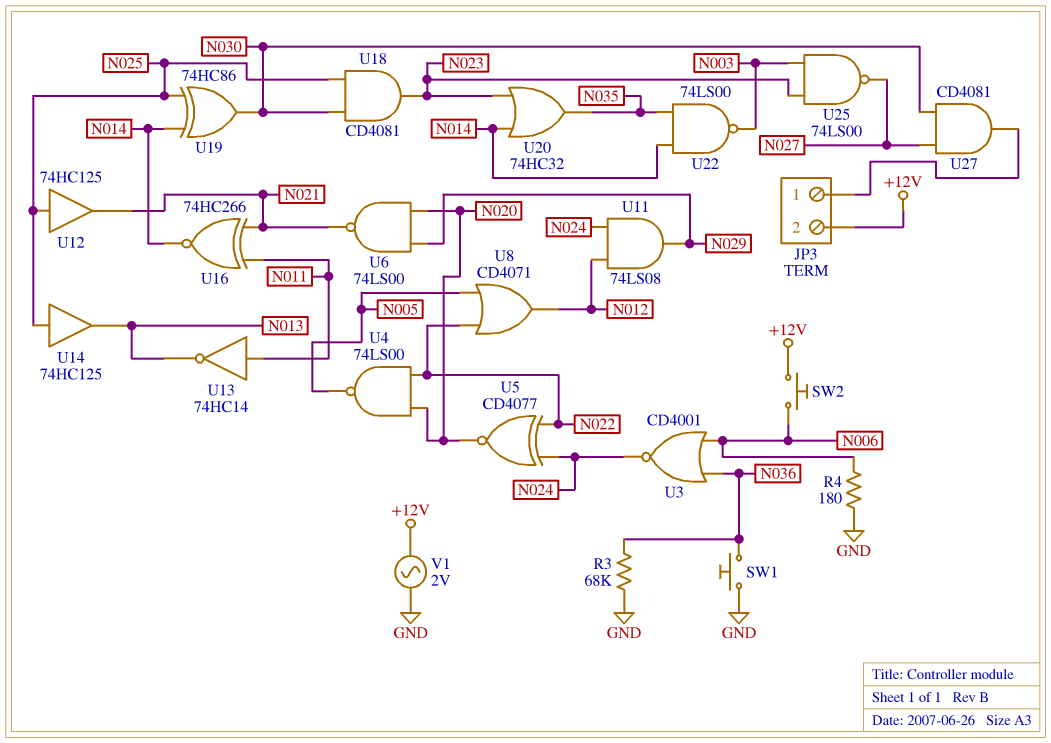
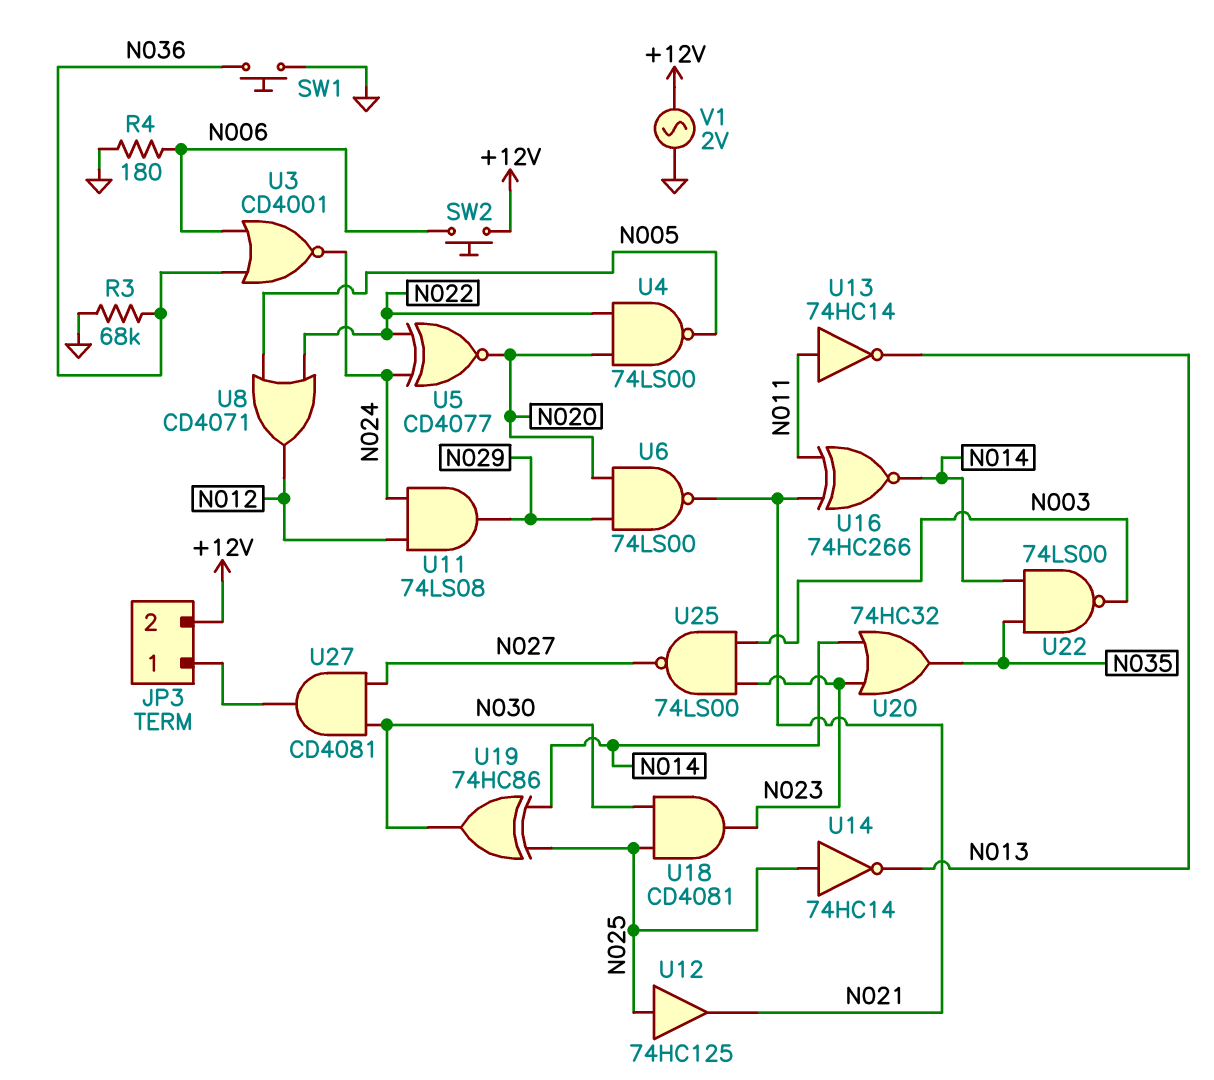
U14: buffer 74HC125 (in N025, out N013) -> NOT 74HC14 (in N025, out N013)

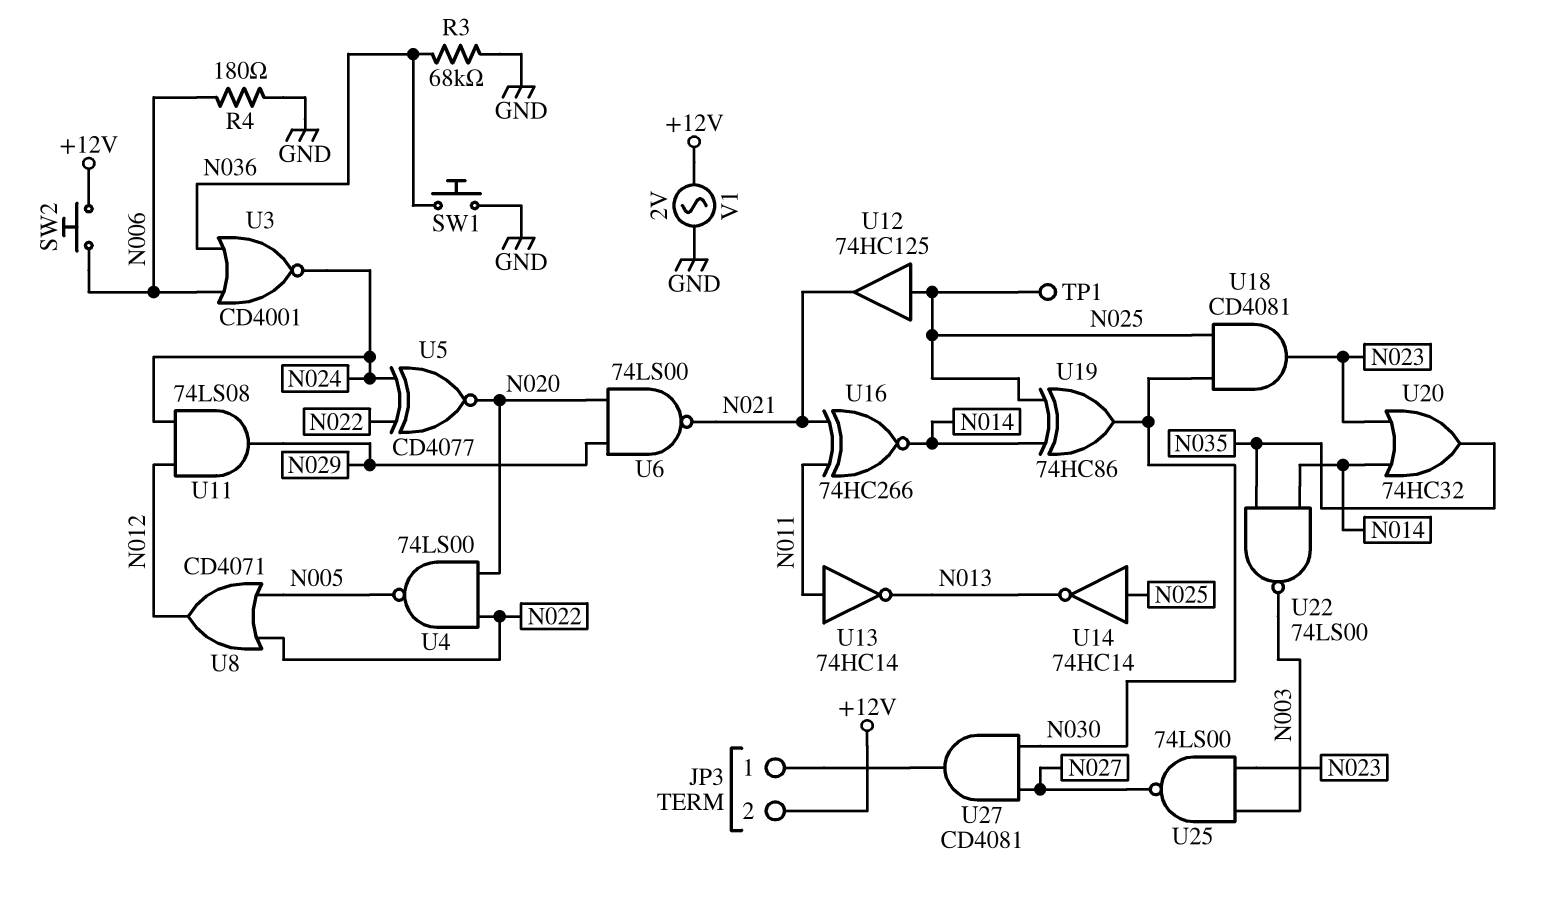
TP1: none -> test point (N025)

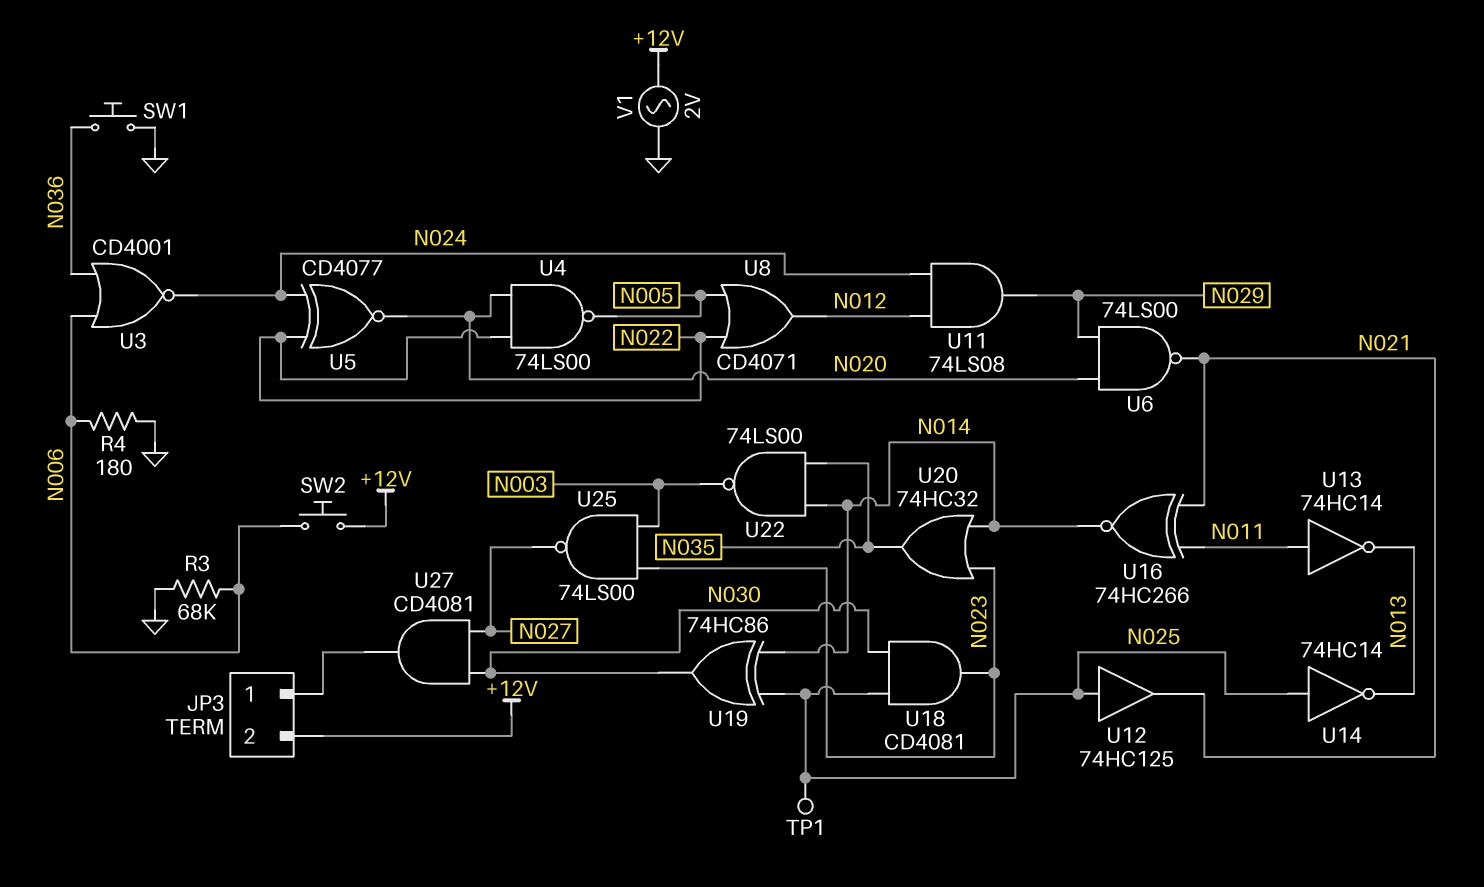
R3: 68k (GND, N036) -> 68k (GND, N006)

